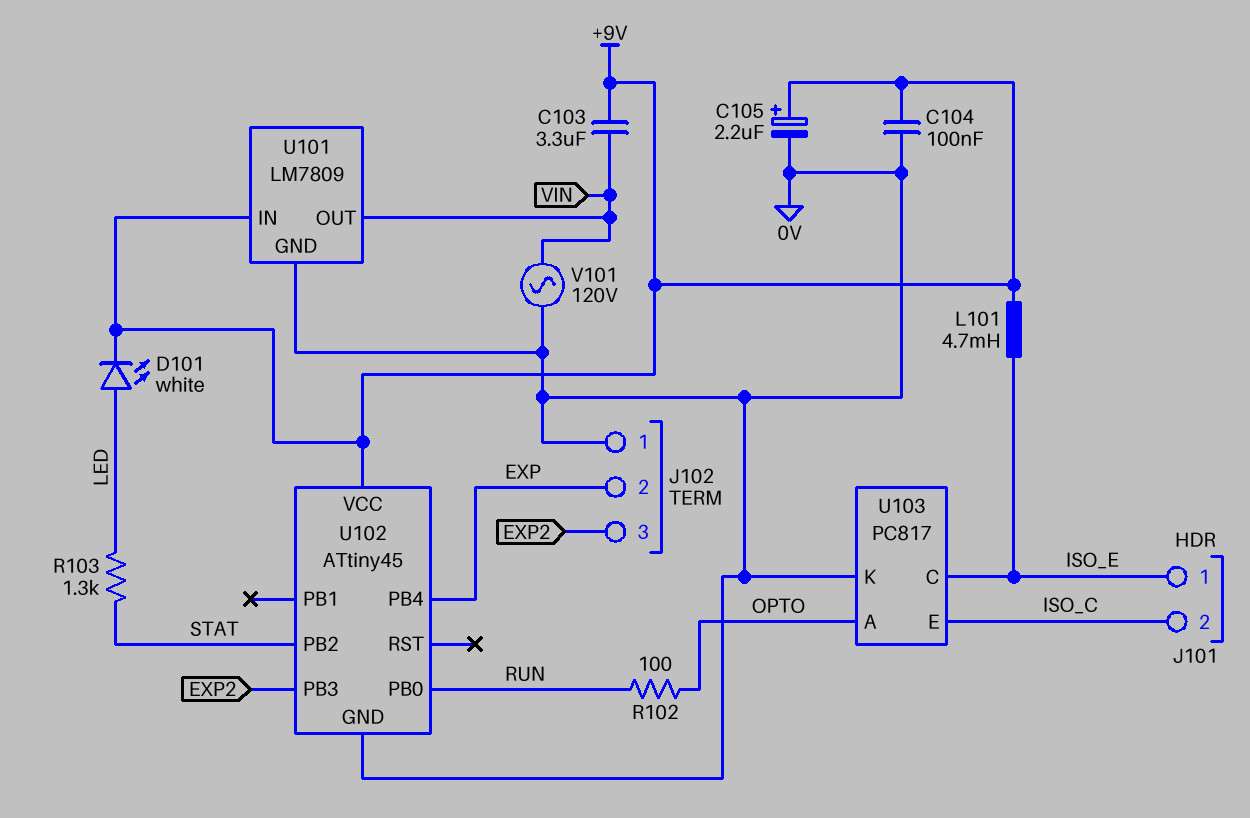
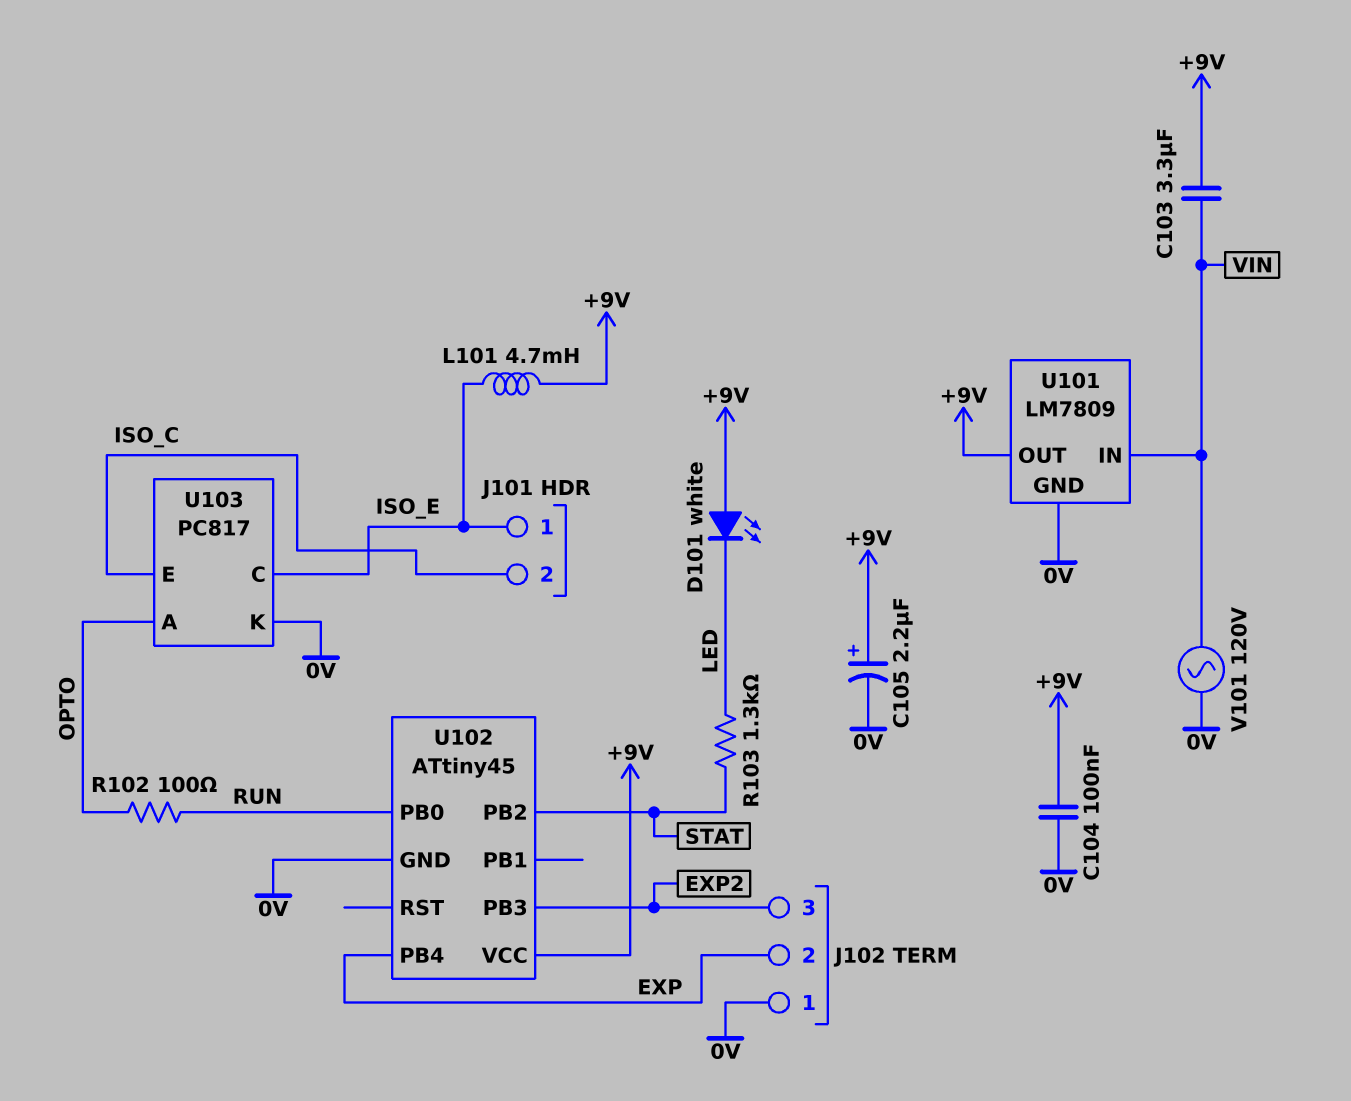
D101: LED white (A LED, K +9V) -> LED white (A +9V, K LED)
U101 pin IN: +9V -> VIN
U101 pin OUT: VIN -> +9V

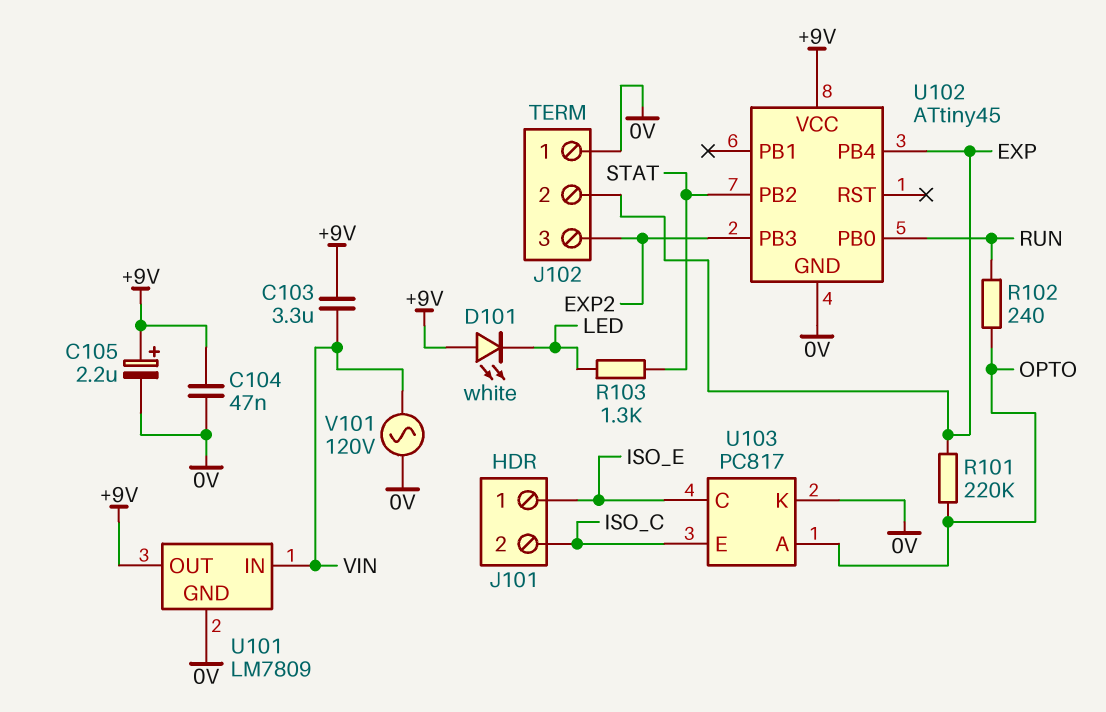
C104: 100nF (+9V, 0V) -> 47nF (+9V, 0V)
L101: 4.7mH (+9V, ISO_E) -> none
R101: none -> 220k (EXP, OPTO)
R102: 100 (OPTO, RUN) -> 240 (OPTO, RUN)

